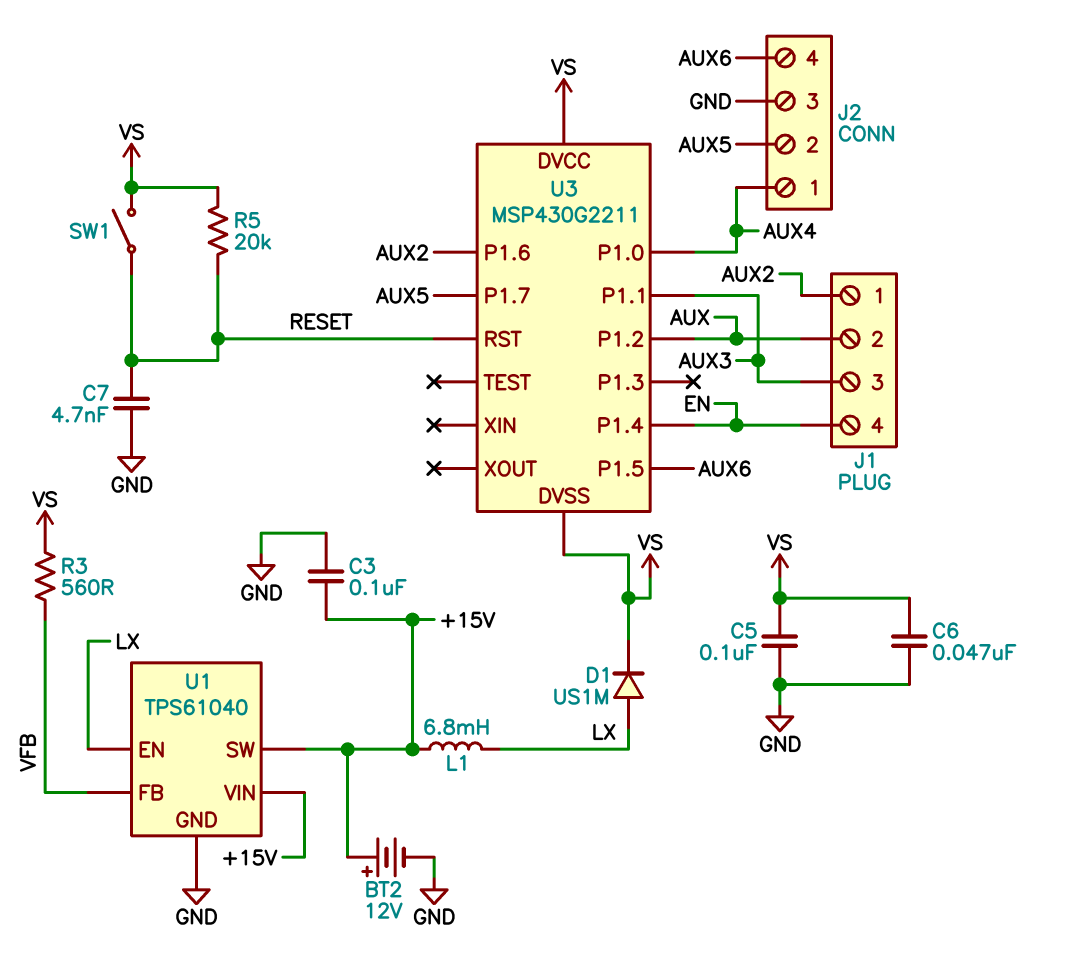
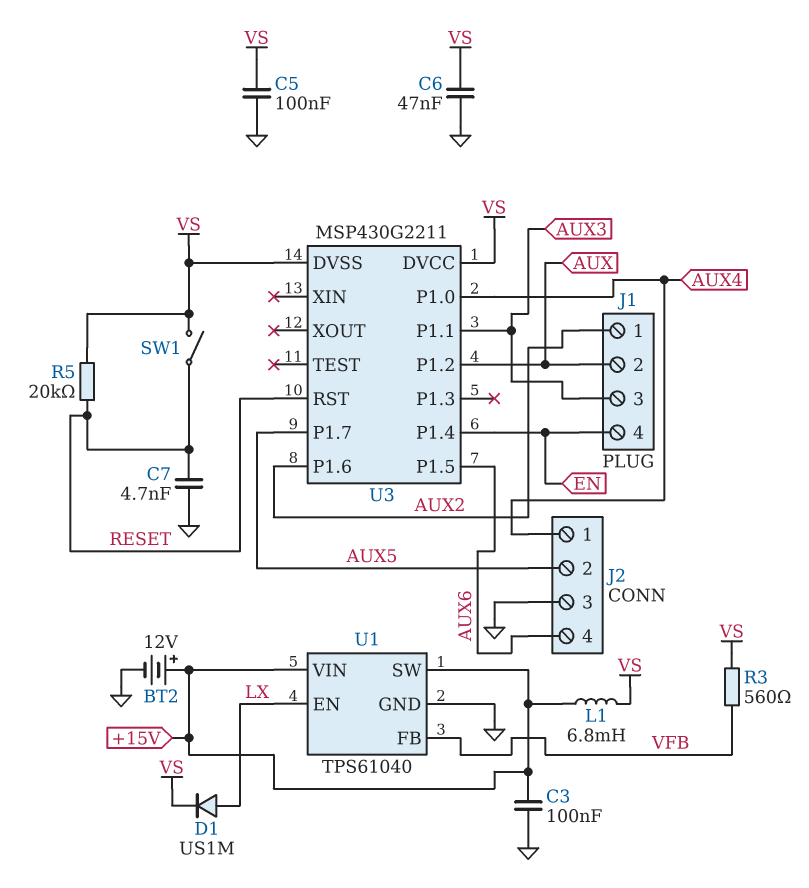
L1: 6.8mH (+15V, LX) -> 6.8mH (+15V, VS)

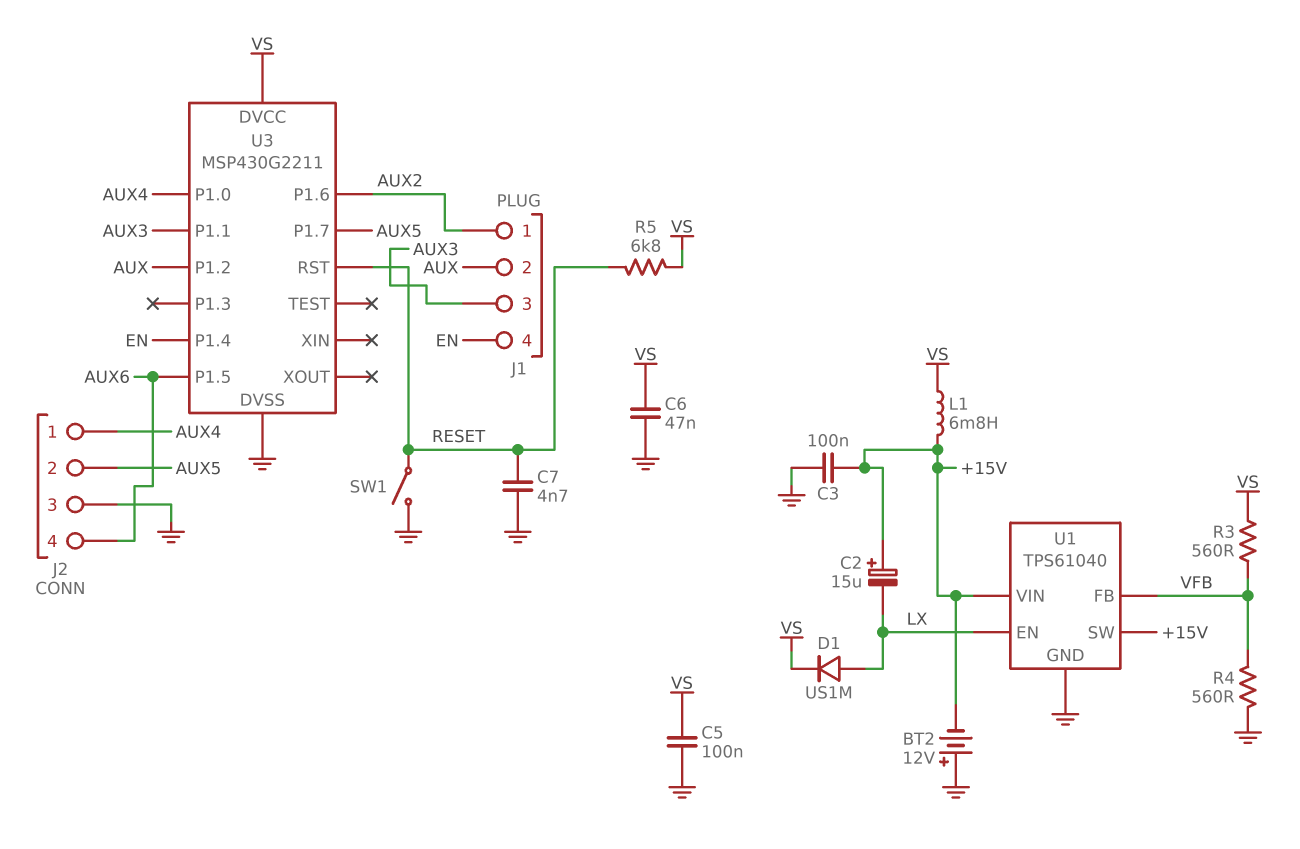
BT2: 12V (plus +15V, minus GND) -> 12V (plus GND, minus +15V)
C2: none -> 15uF (plus +15V, minus LX)
R4: none -> 560 (GND, VFB)
R5: 20k (RESET, VS) -> 6.8k (RESET, VS)
SW1: switch (RESET, VS) -> switch (GND, RESET)
U3 pin DVSS: VS -> GND

